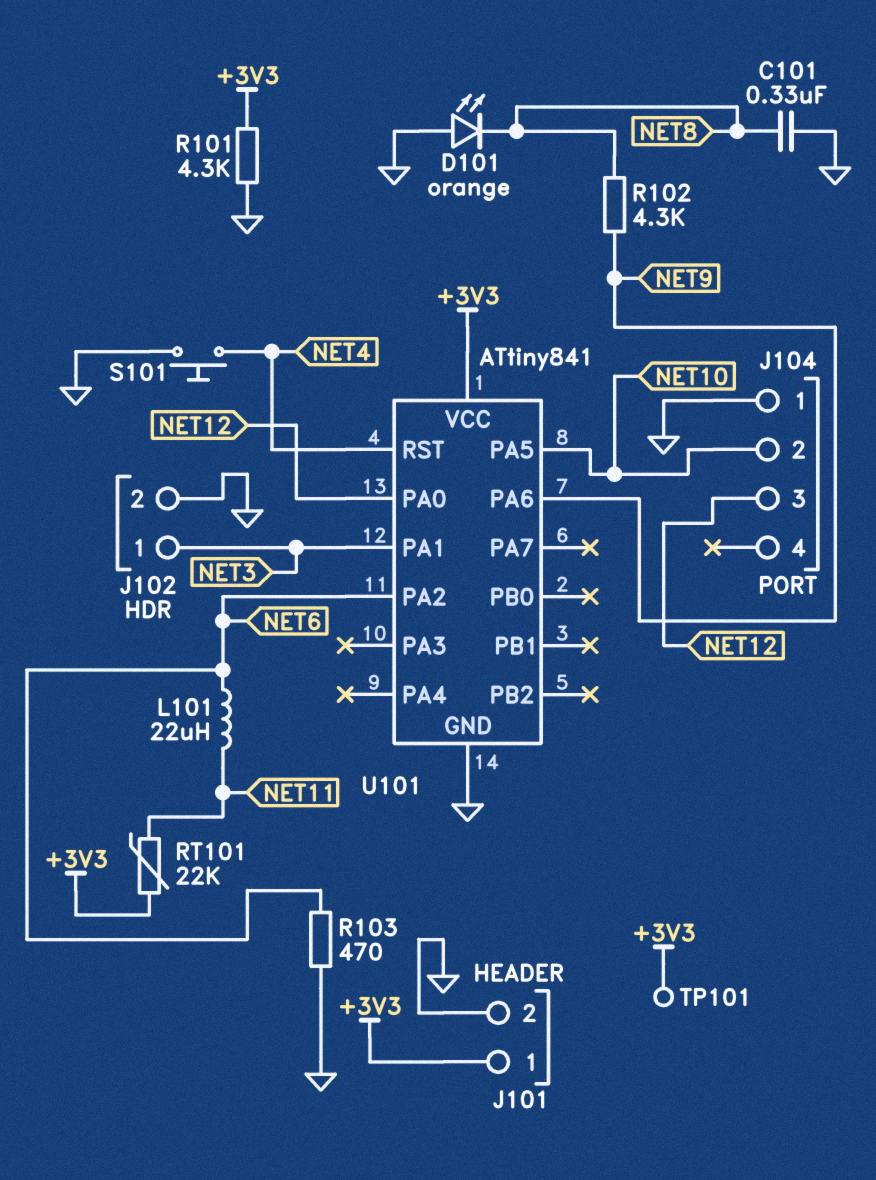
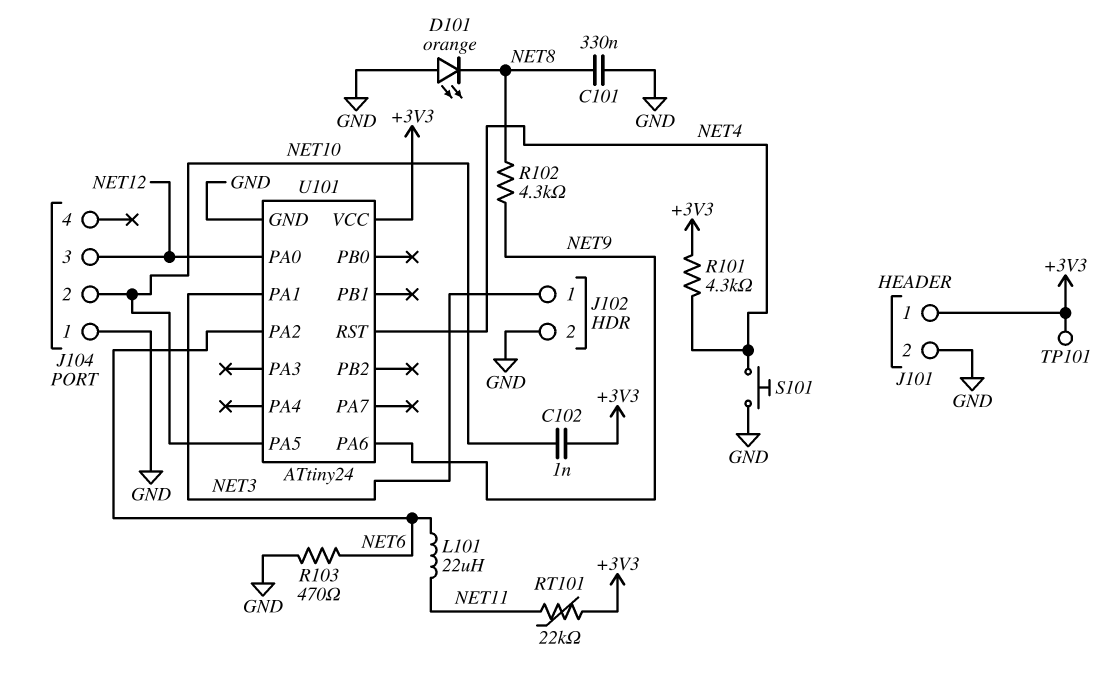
C102: none -> 1nF (+3V3, NET10)
R101: 4.3k (+3V3, GND) -> 4.3k (+3V3, NET4)
U101: ATtiny841 -> ATtiny24

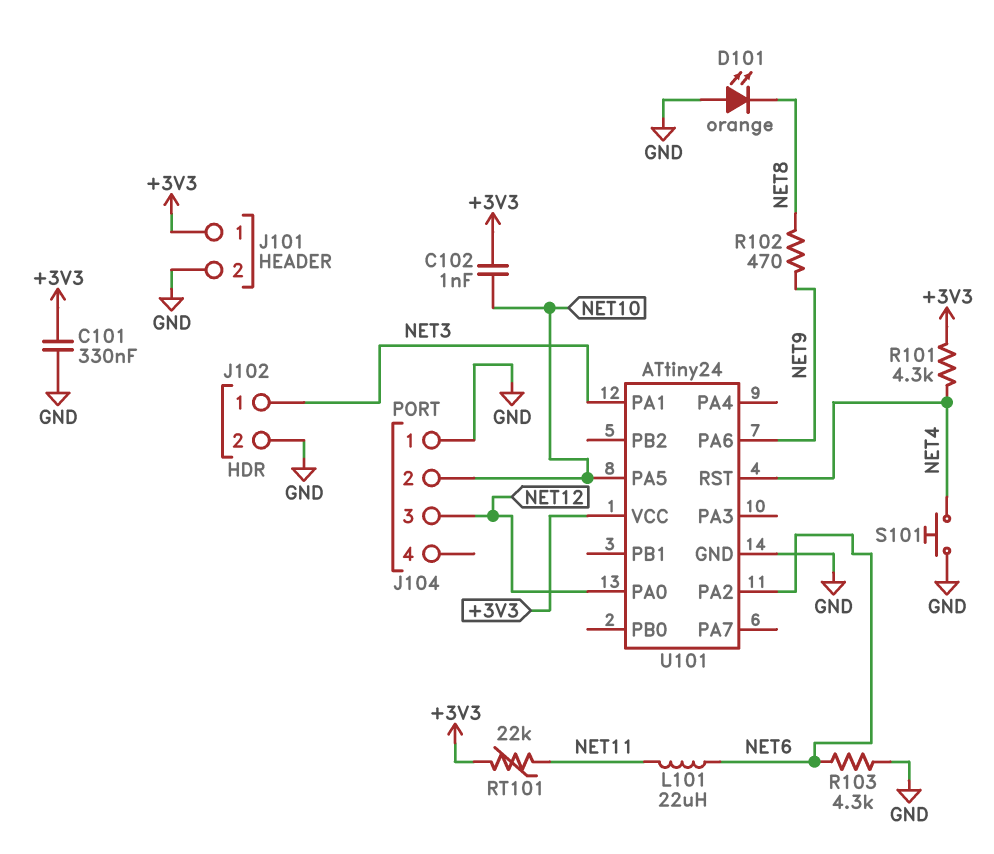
C101: 330nF (GND, NET8) -> 330nF (+3V3, GND)
R102: 4.3k (NET8, NET9) -> 470 (NET8, NET9)
R103: 470 (GND, NET6) -> 4.3k (GND, NET6)
TP101: test point (+3V3) -> none

